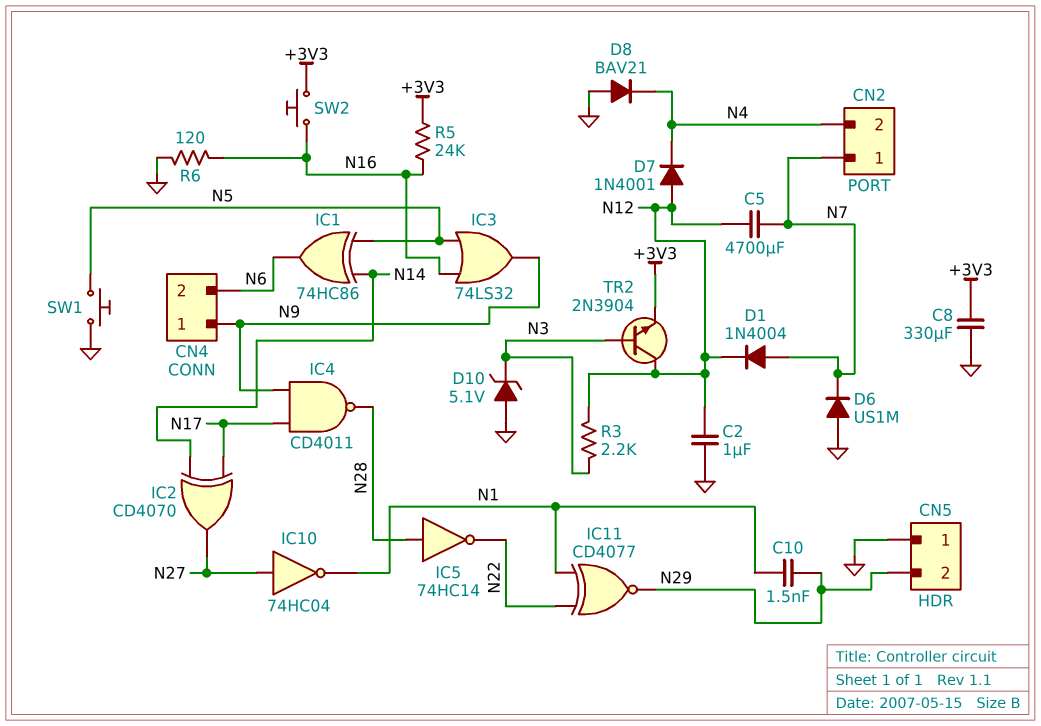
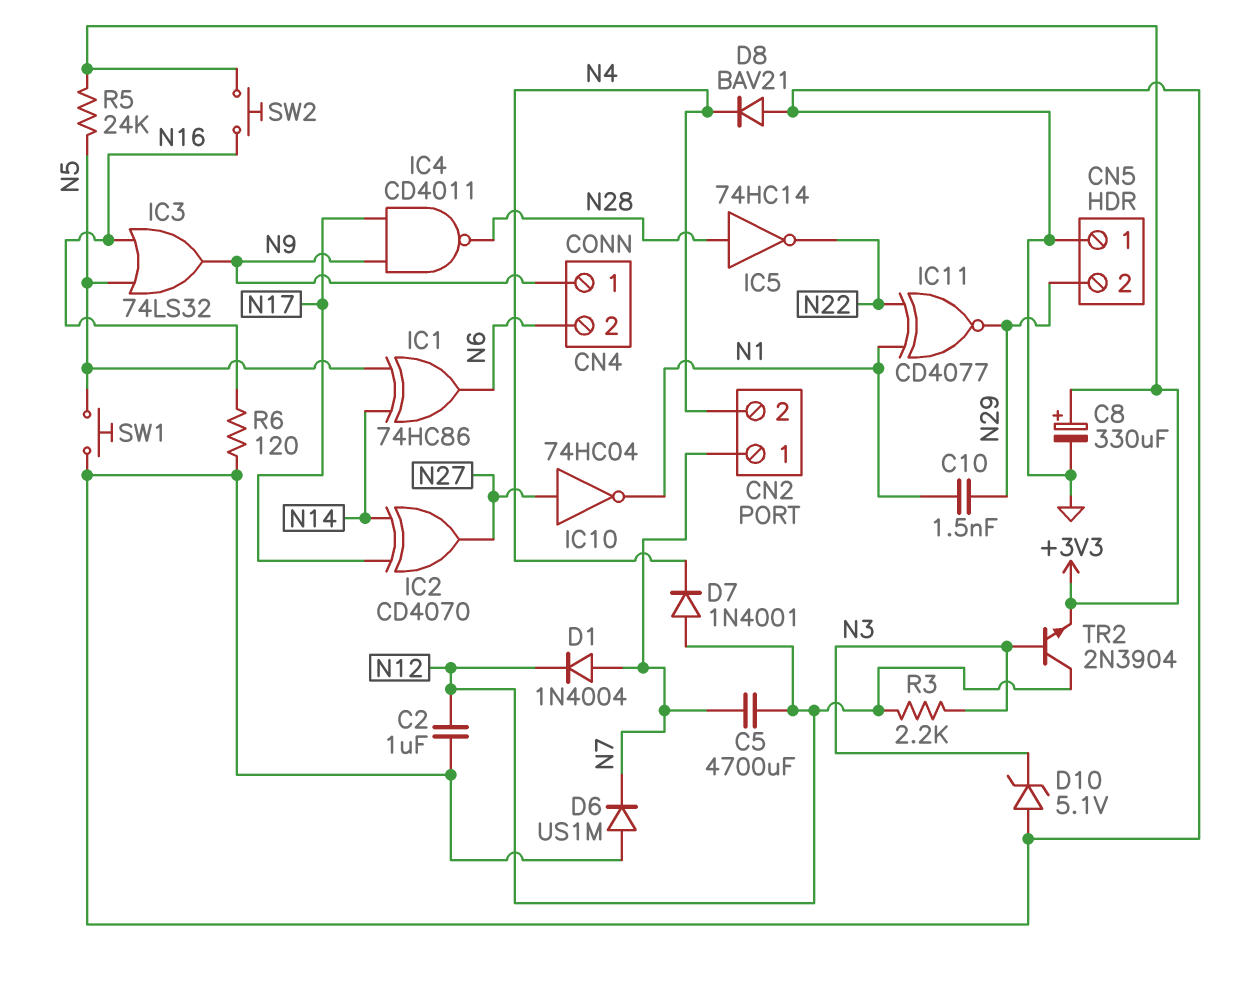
C8: 330uF (+3V3, GND) -> 330uF (plus +3V3, minus GND)
R5: 24k (+3V3, N16) -> 24k (+3V3, N5)

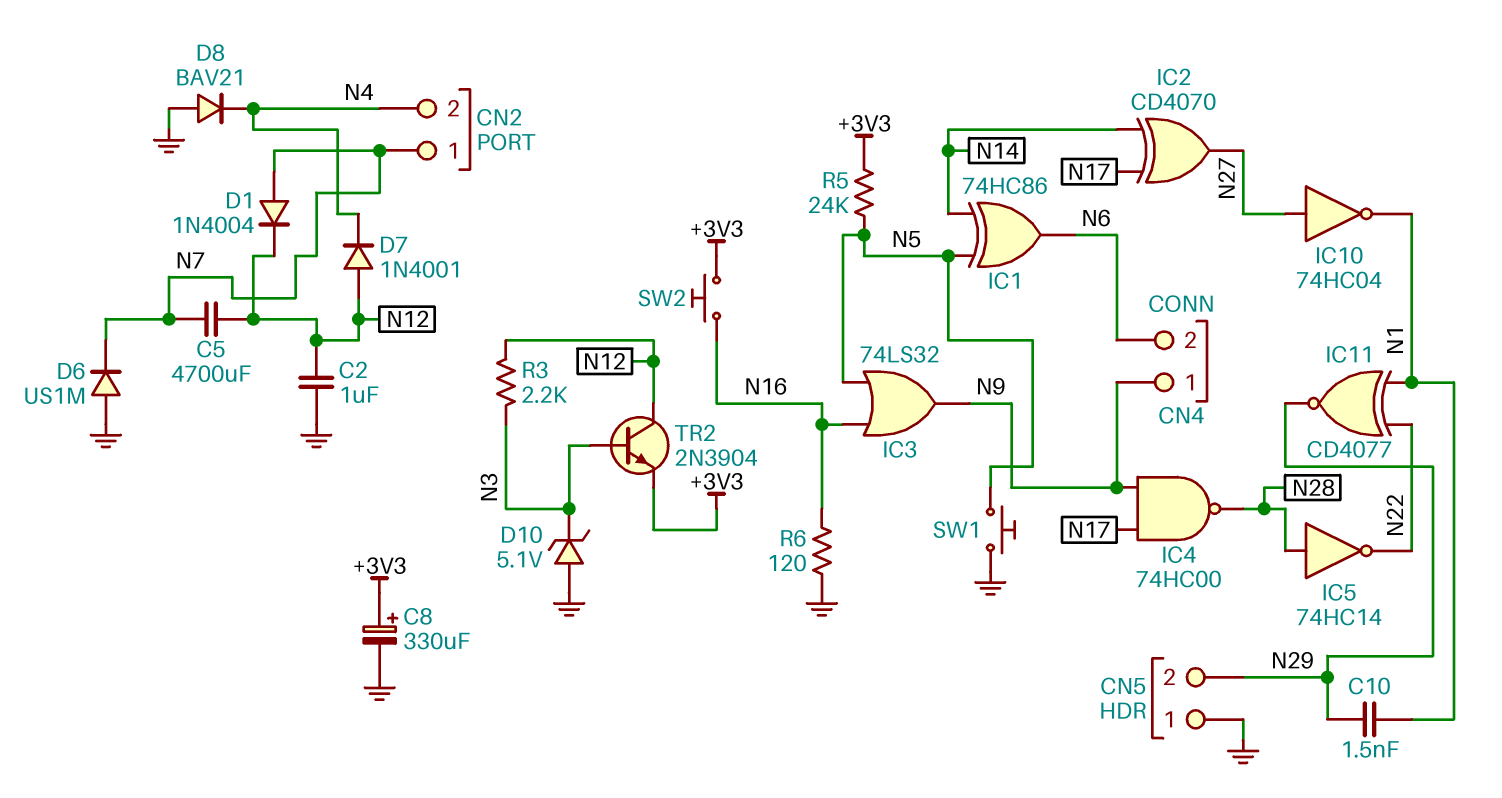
IC4: NAND CD4011 (in N9, in N17, out N28) -> NAND 74HC00 (in N9, in N17, out N28)

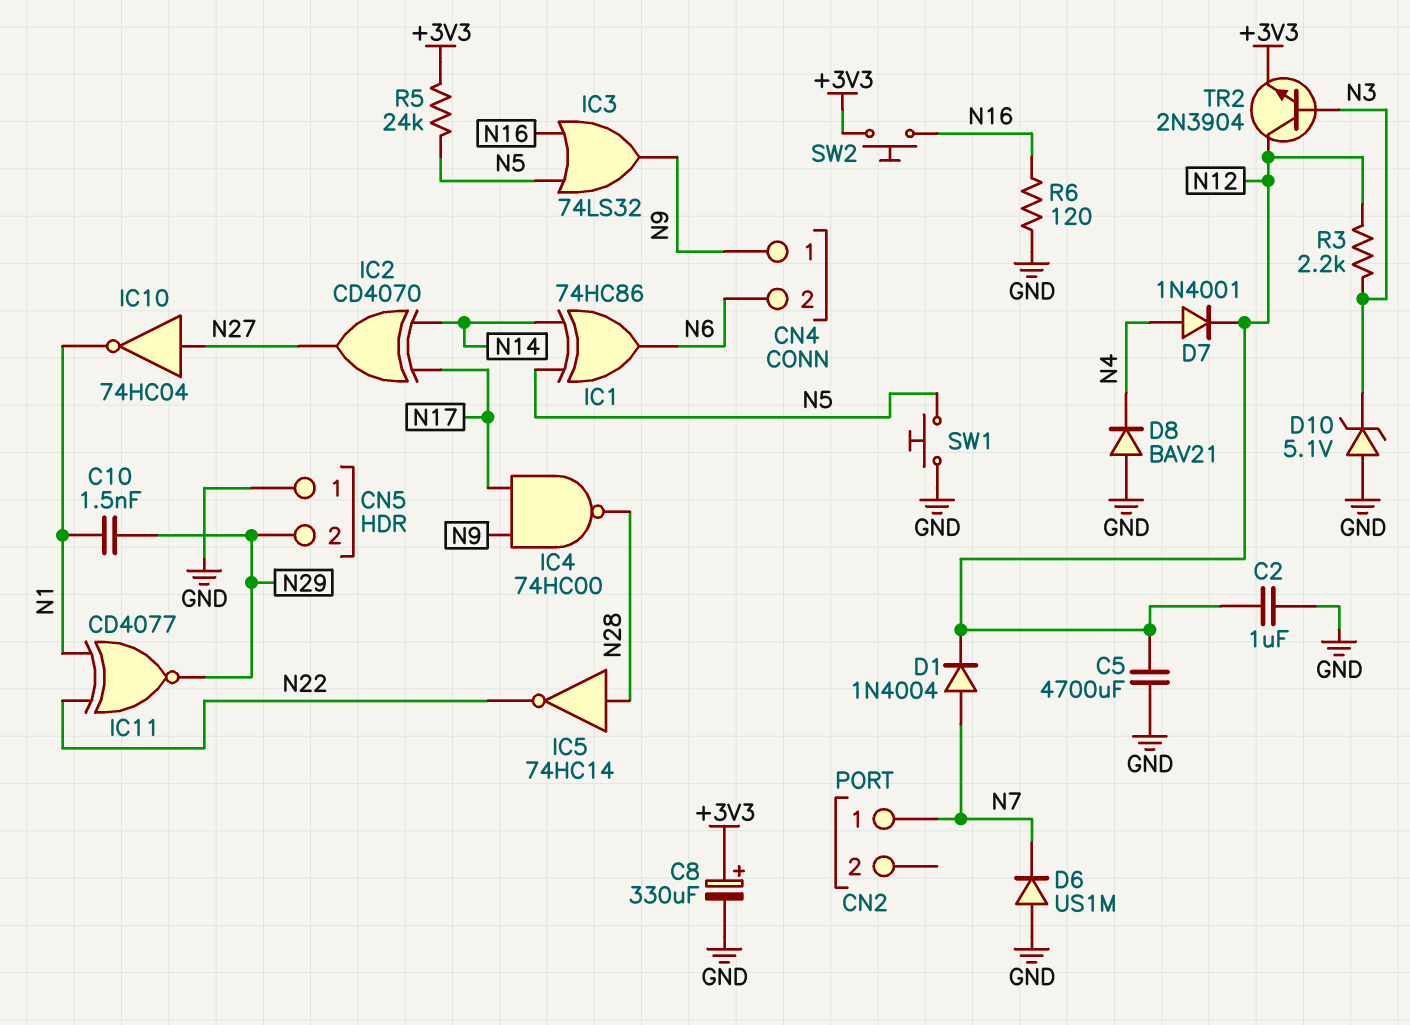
C5: 4700uF (N7, N12) -> 4700uF (GND, N12)
CN2 pin 2: N4 -> none
D7: diode 1N4001 (A N12, K N4) -> diode 1N4001 (A N4, K N12)

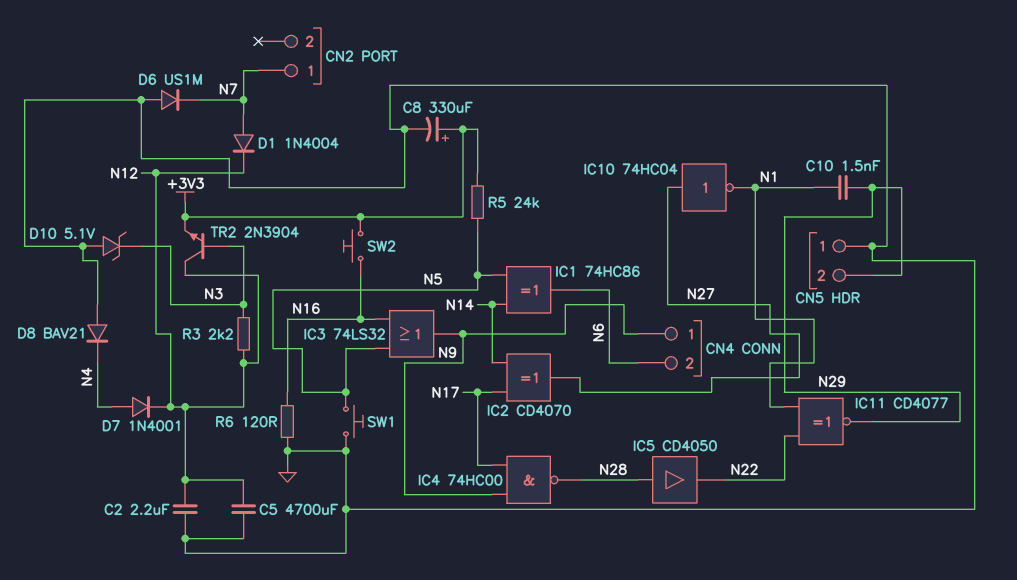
C2: 1uF (GND, N12) -> 2.2uF (GND, N12)
IC5: NOT 74HC14 (in N28, out N22) -> buffer CD4050 (in N28, out N22)

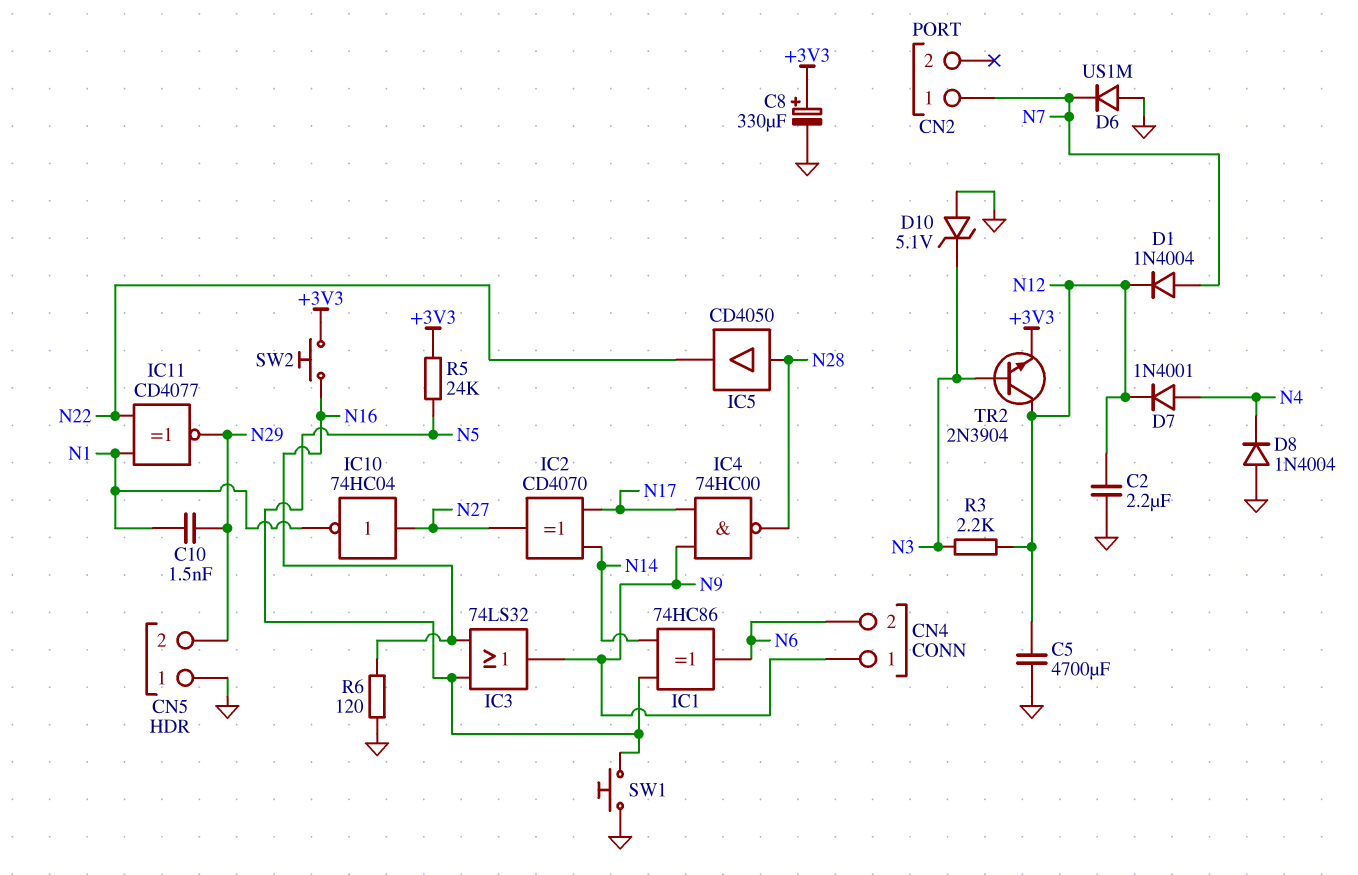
D8: diode BAV21 (A GND, K N4) -> diode 1N4004 (A GND, K N4)

